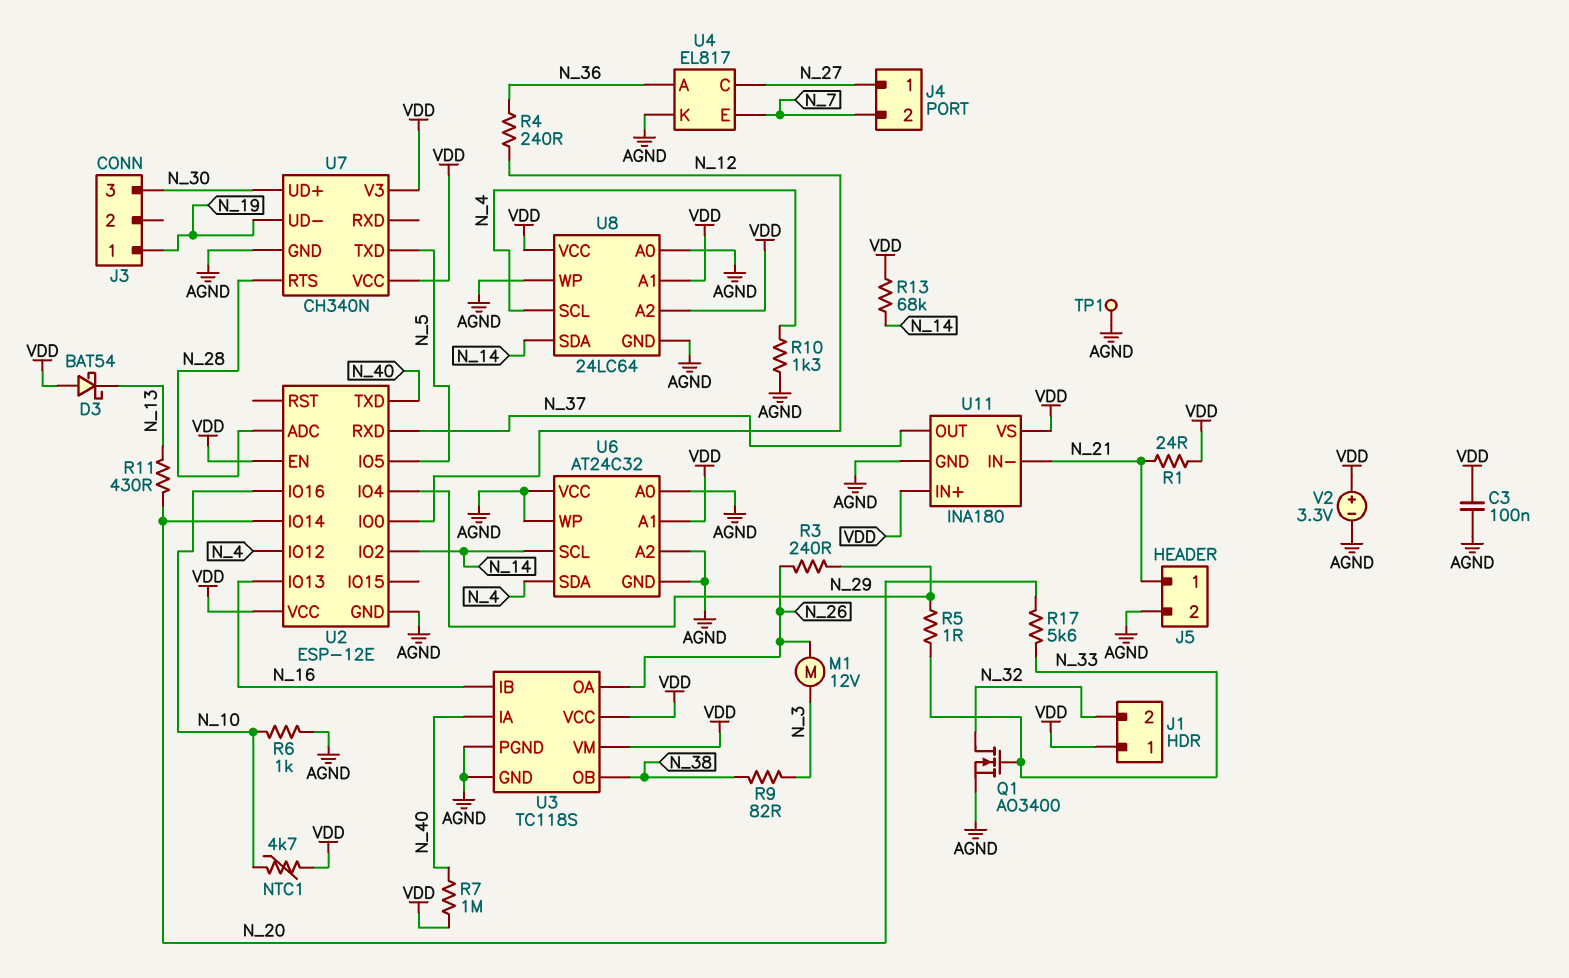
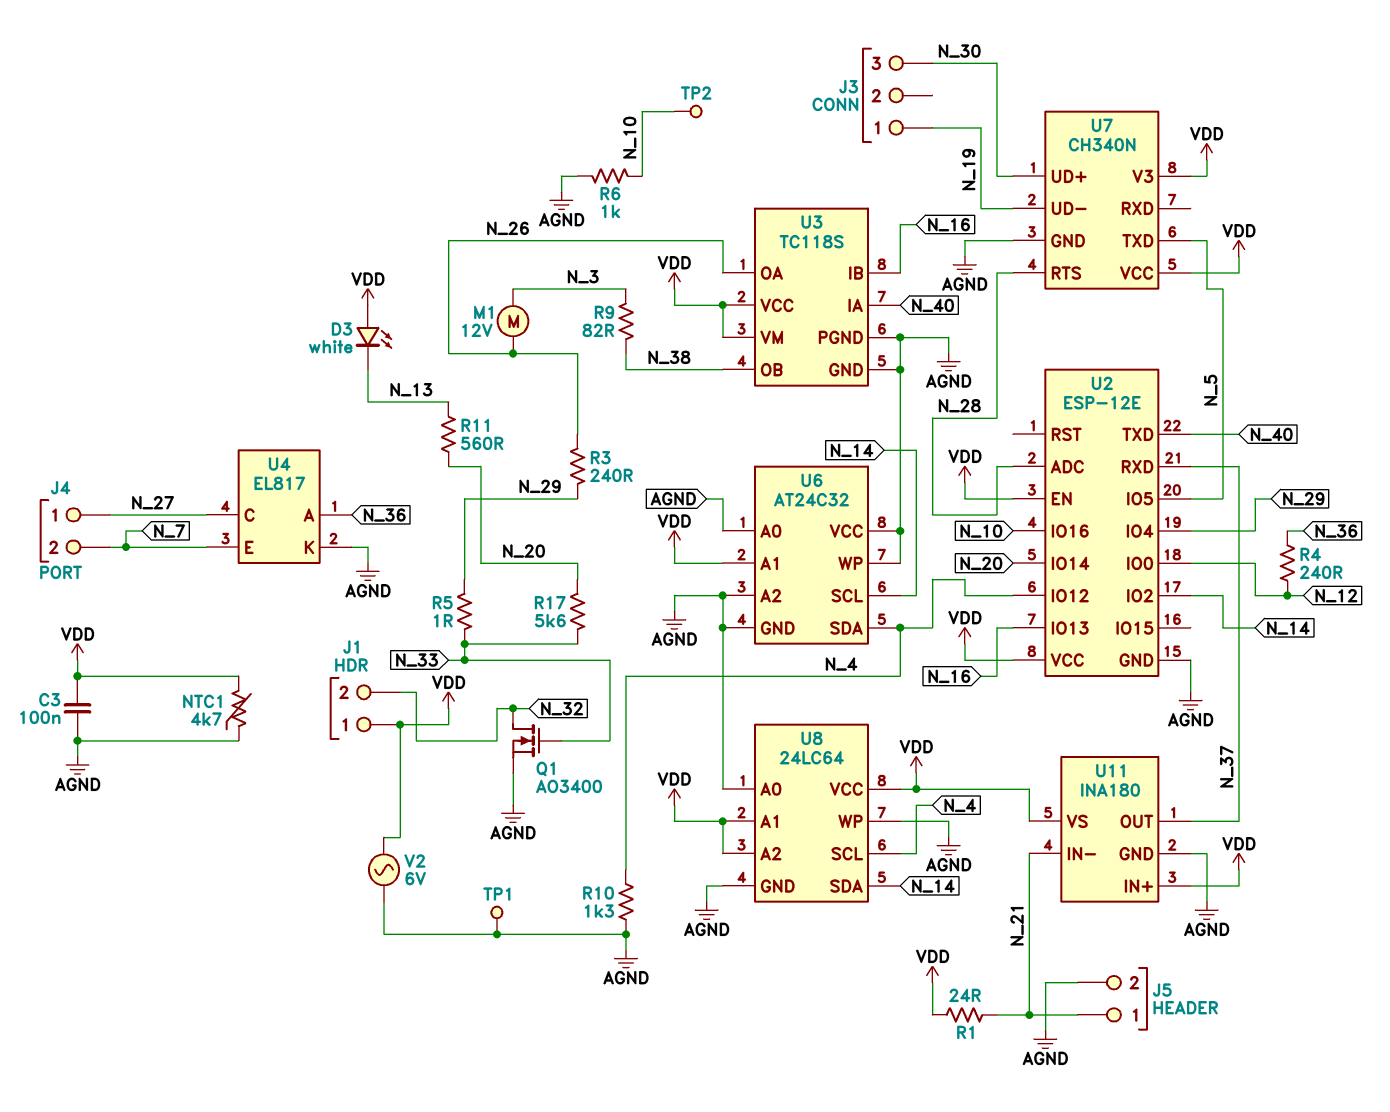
D3: schottky BAT54 (A VDD, K N_13) -> LED white (A VDD, K N_13)
NTC1: 4.7k (N_10, VDD) -> 4.7k (AGND, VDD)
R7: 1M (N_40, VDD) -> none
R11: 430 (N_13, N_20) -> 560 (N_13, N_20)
R13: 68k (N_14, VDD) -> none
TP2: none -> test point (N_10)
V2: 3.3V (plus VDD, minus AGND) -> AC 6V (AGND, VDD)

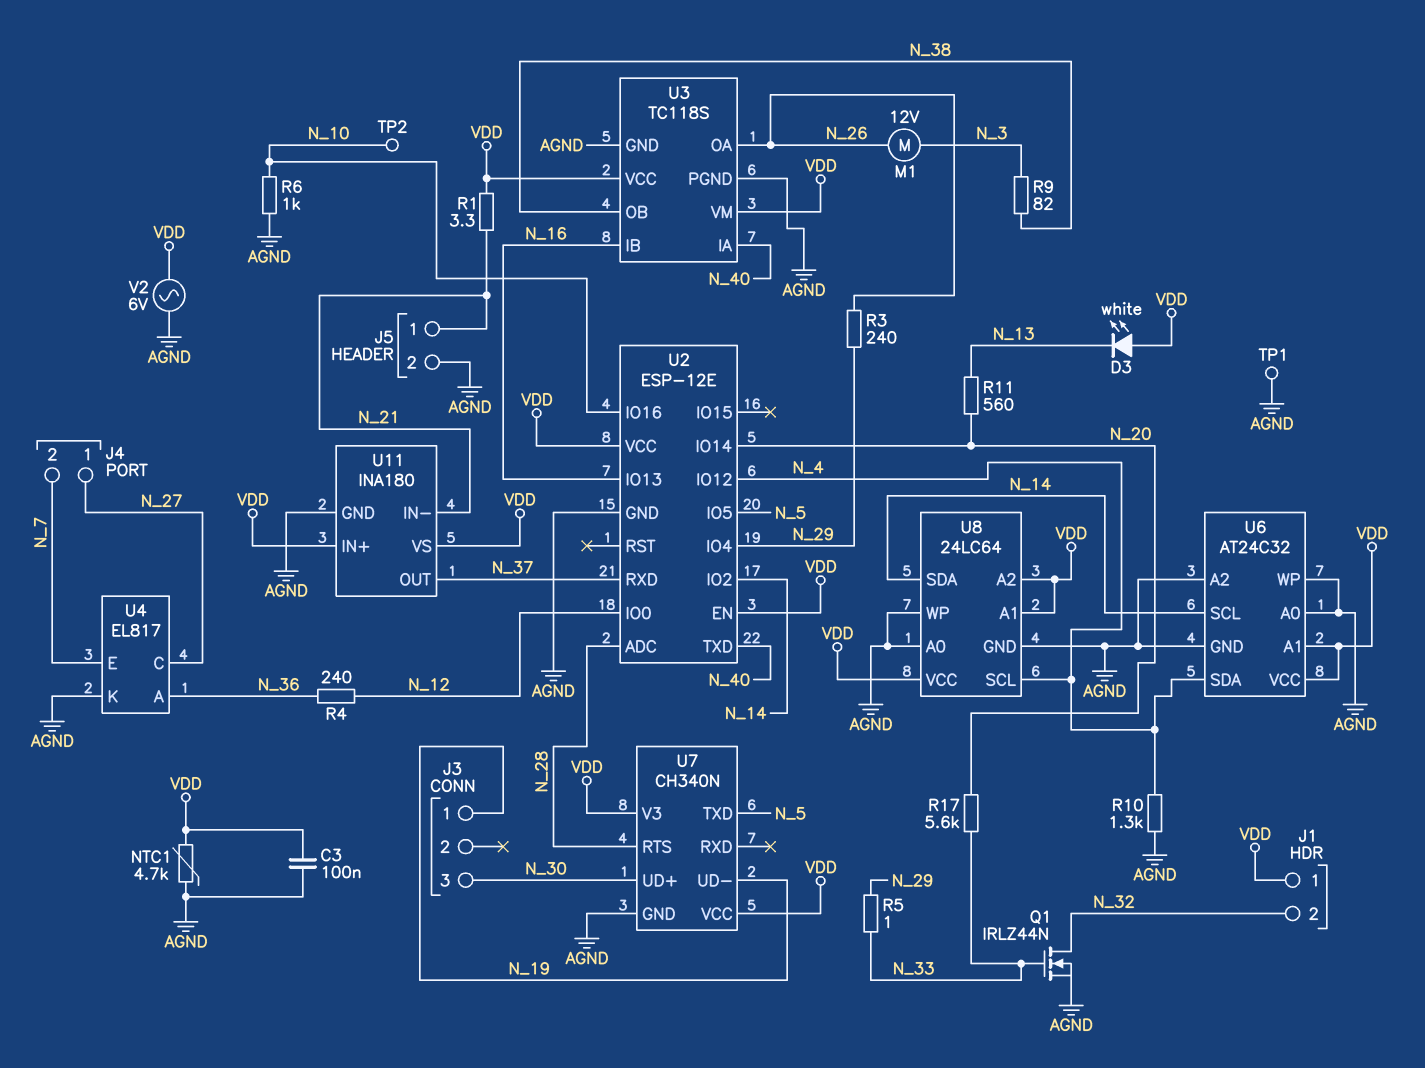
Q1: NMOS AO3400 (G N_33, D N_32, S AGND) -> NMOS IRLZ44N (G N_33, D N_32, S AGND)
R1: 24 (N_21, VDD) -> 3.3 (N_21, VDD)
U6 pin VCC: AGND -> VDD

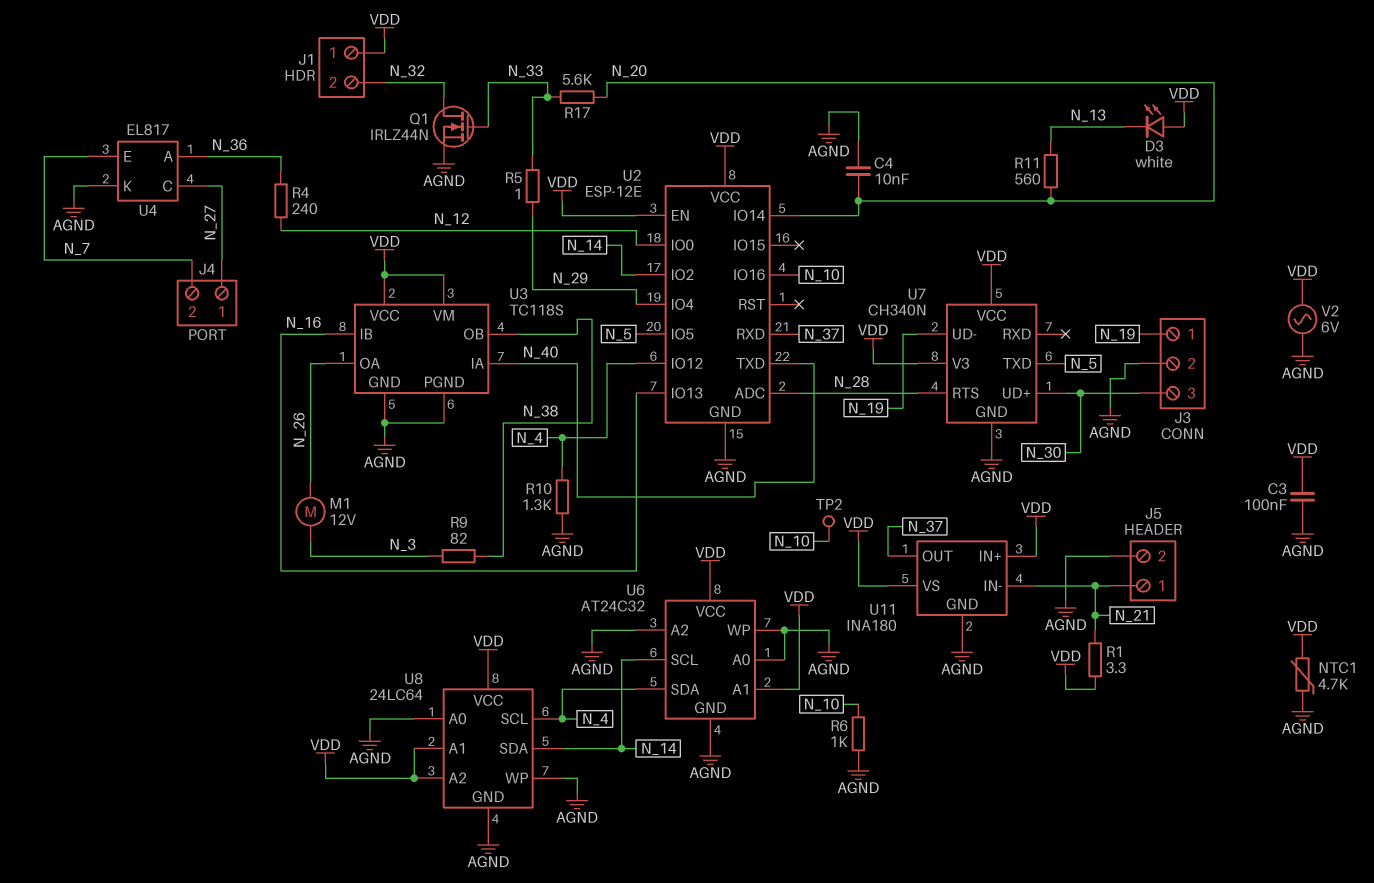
C4: none -> 10nF (AGND, N_20)
J3 pin 2: none -> AGND
R3: 240 (N_26, N_29) -> none
TP1: test point (AGND) -> none

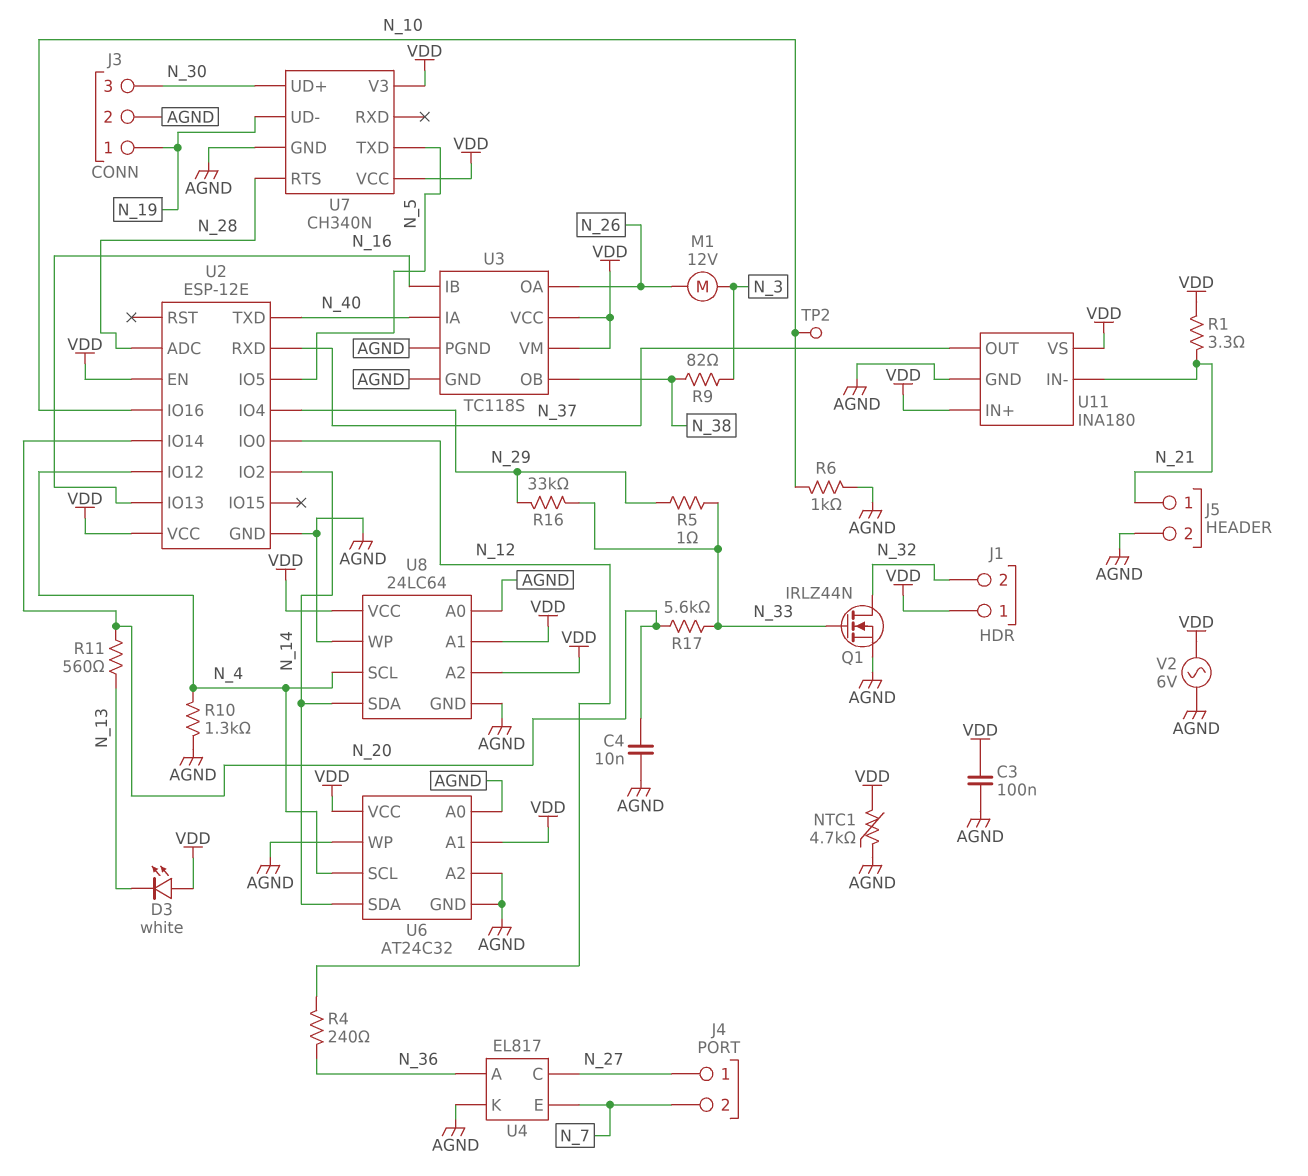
R16: none -> 33k (N_29, N_33)
U6 pin SCL: N_14 -> N_4
U6 pin SDA: N_4 -> N_14

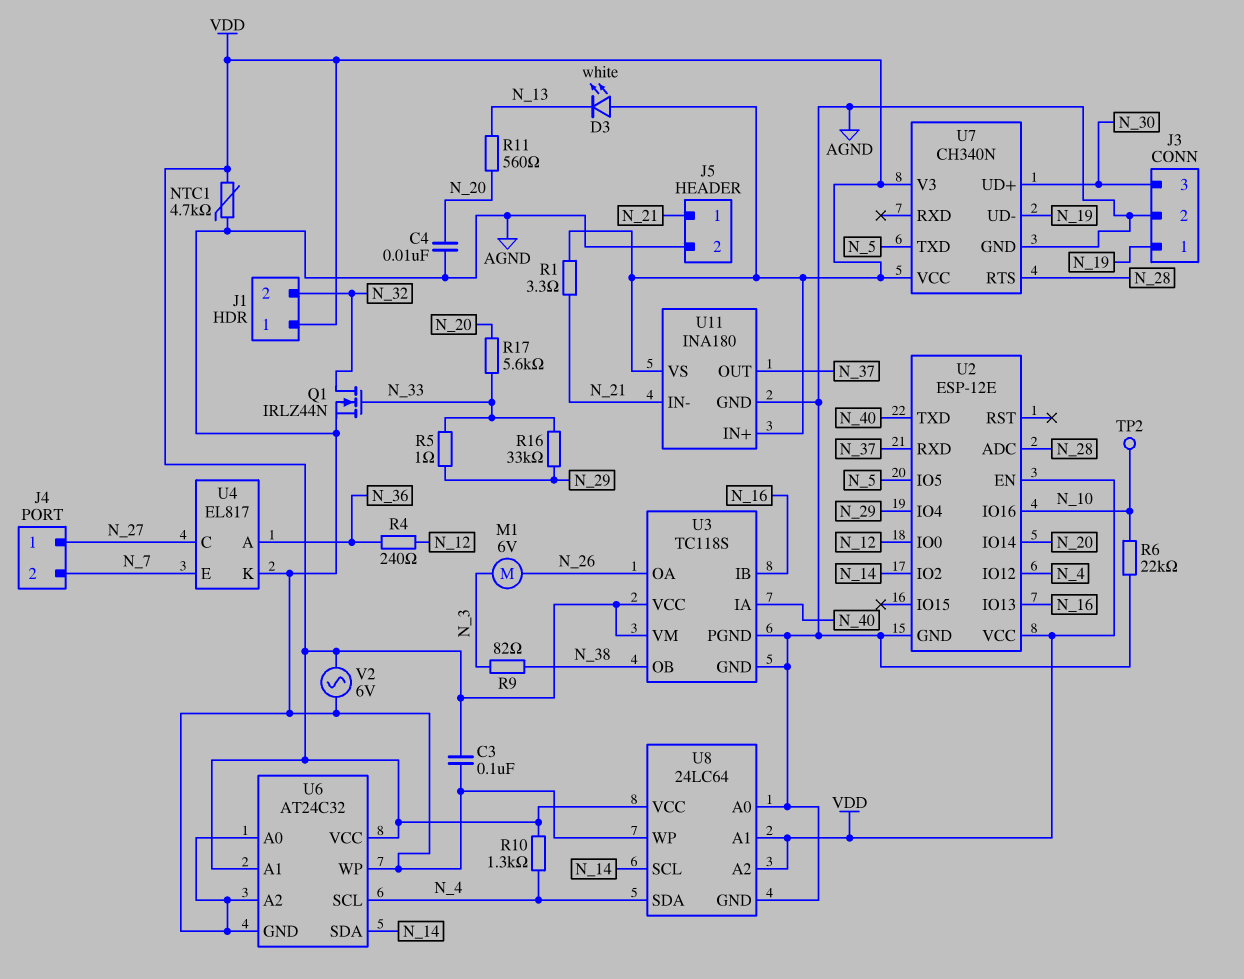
M1: motor 12V (N_3, N_26) -> motor 6V (N_3, N_26)
R6: 1k (AGND, N_10) -> 22k (AGND, N_10)
R10: 1.3k (AGND, N_4) -> 1.3k (N_4, VDD)
U8 pin SCL: N_4 -> N_14
U8 pin SDA: N_14 -> N_4

